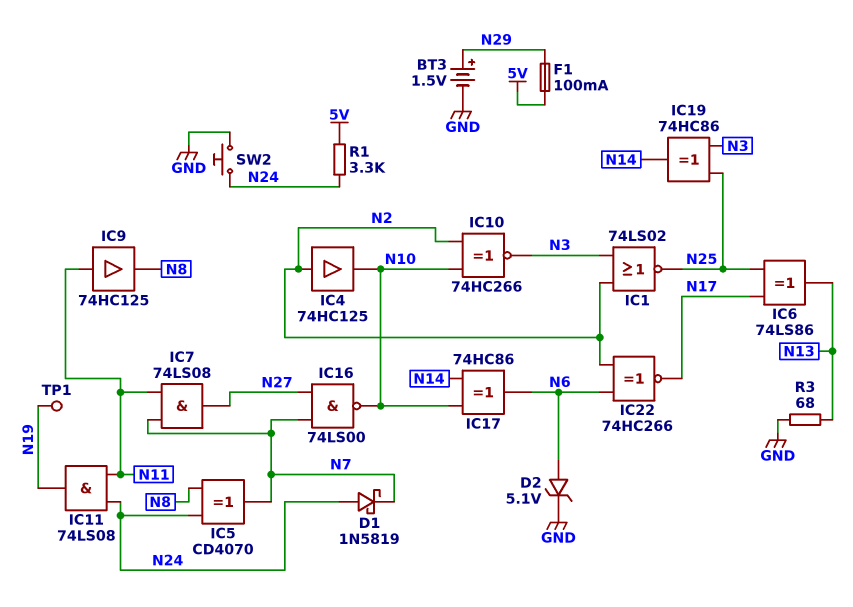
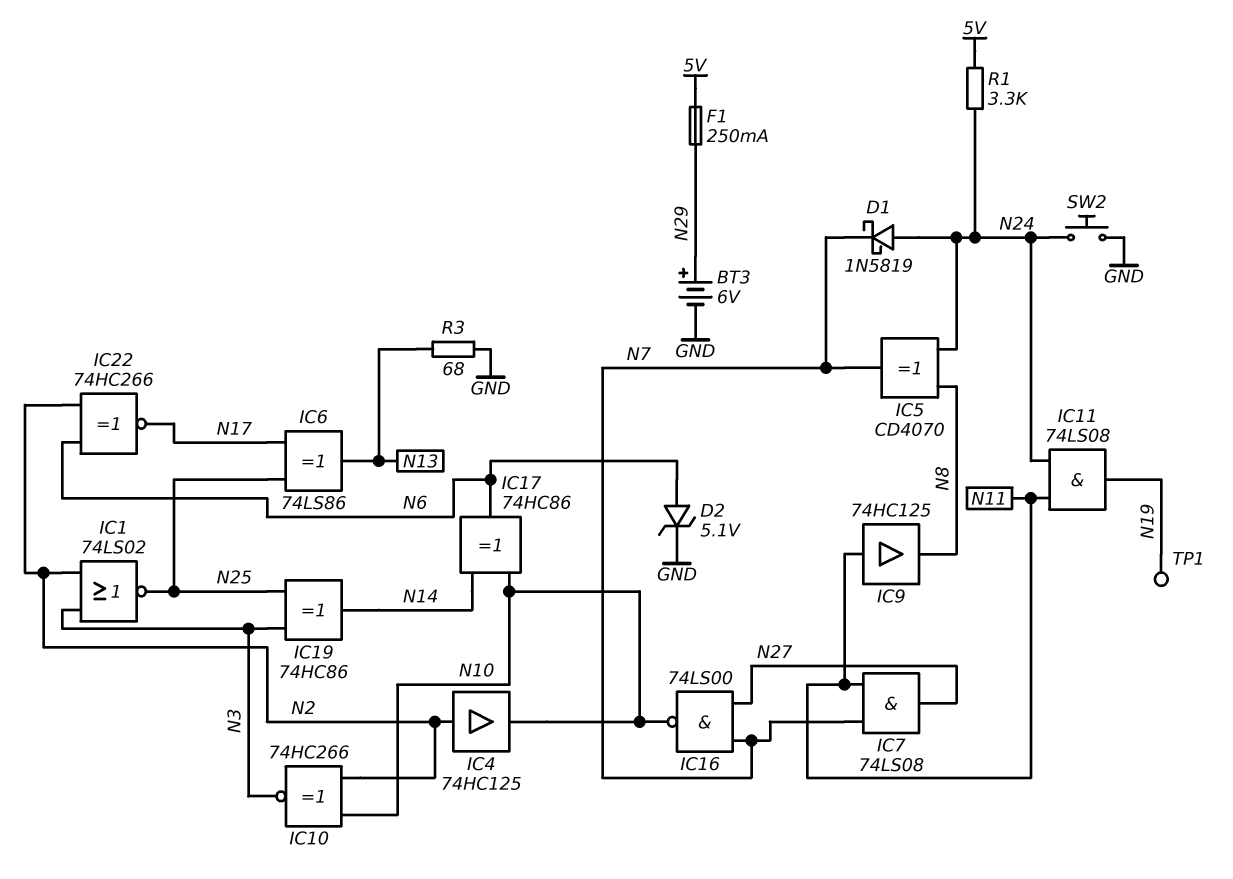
BT3: 1.5V (plus N29, minus GND) -> 6V (plus N29, minus GND)
F1: 100mA (5V, N29) -> 250mA (5V, N29)

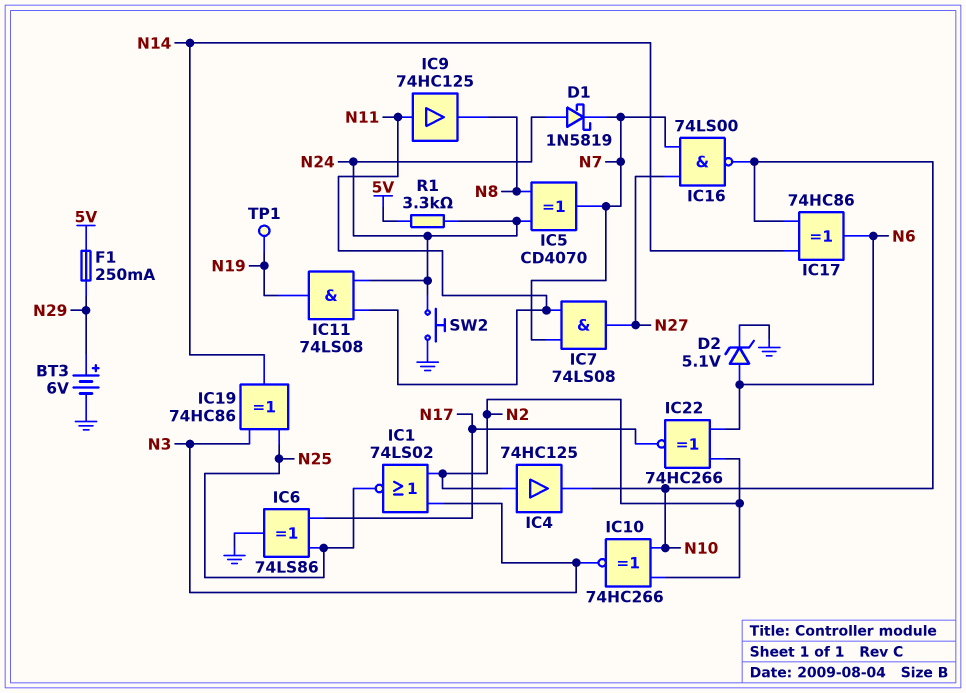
IC6: XOR 74LS86 (in N17, in N25, out N13) -> XOR 74LS86 (in N17, in N25, out GND)
R3: 68 (GND, N13) -> none

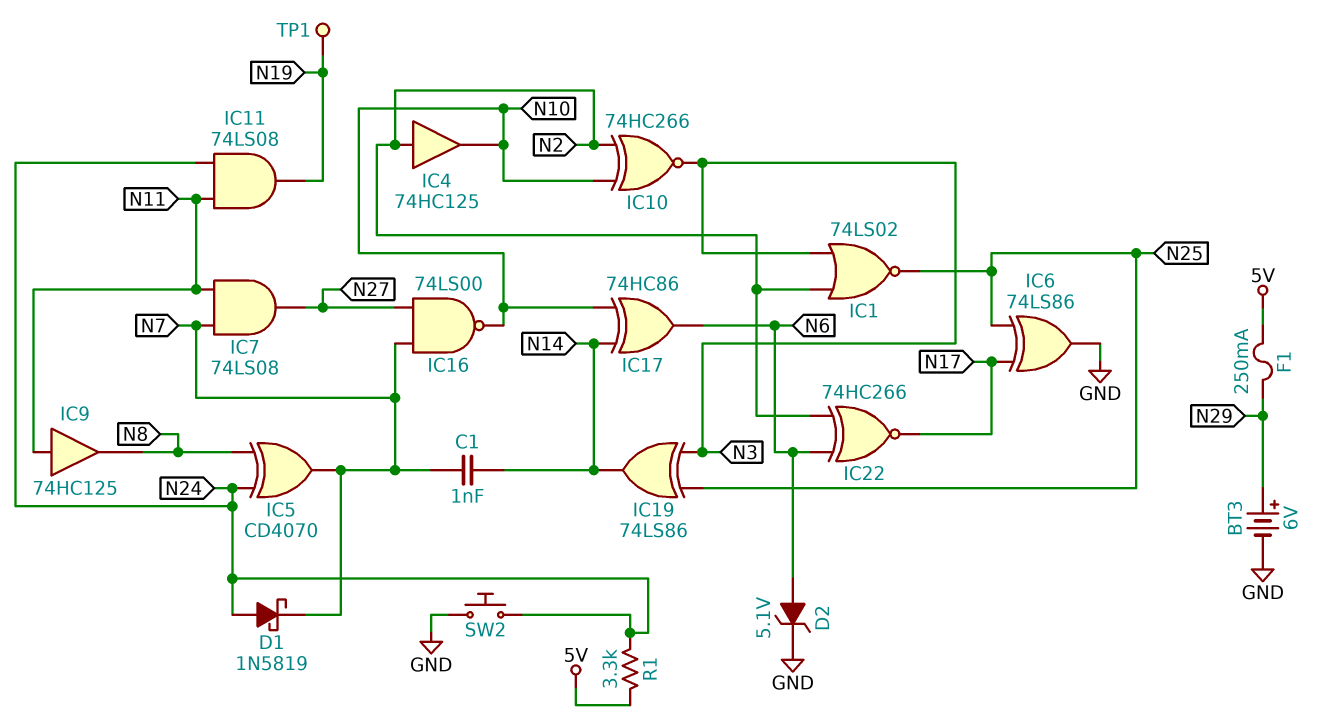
C1: none -> 1nF (N7, N14)
IC19: XOR 74HC86 (in N3, in N25, out N14) -> XOR 74LS86 (in N3, in N25, out N14)

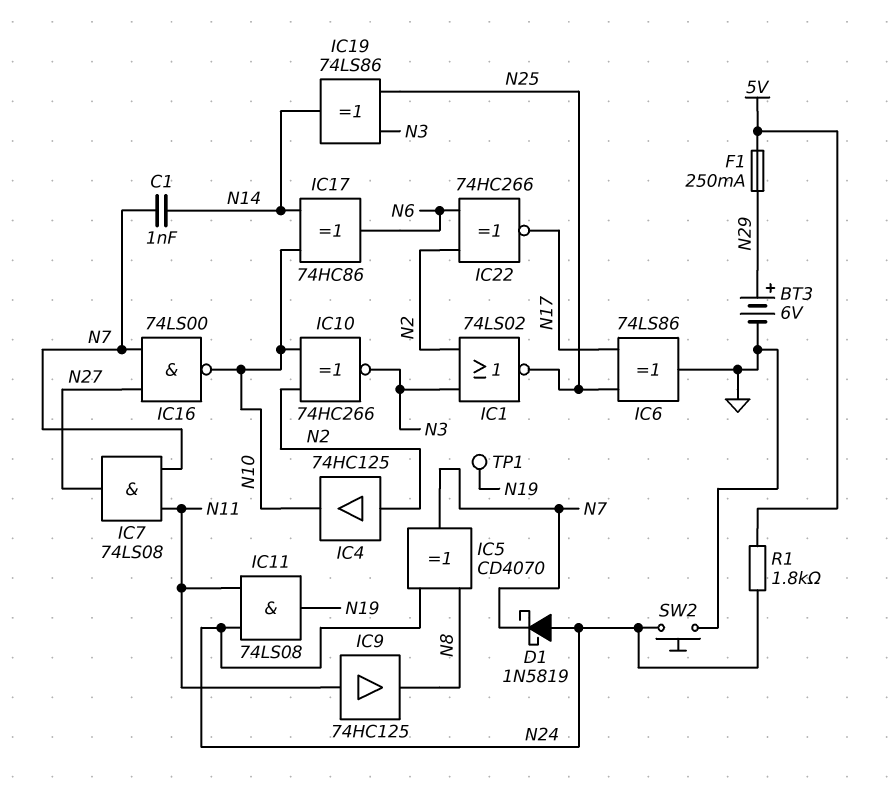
D2: zener 5.1V (A N6, K GND) -> none
R1: 3.3k (5V, N24) -> 1.8k (5V, N24)

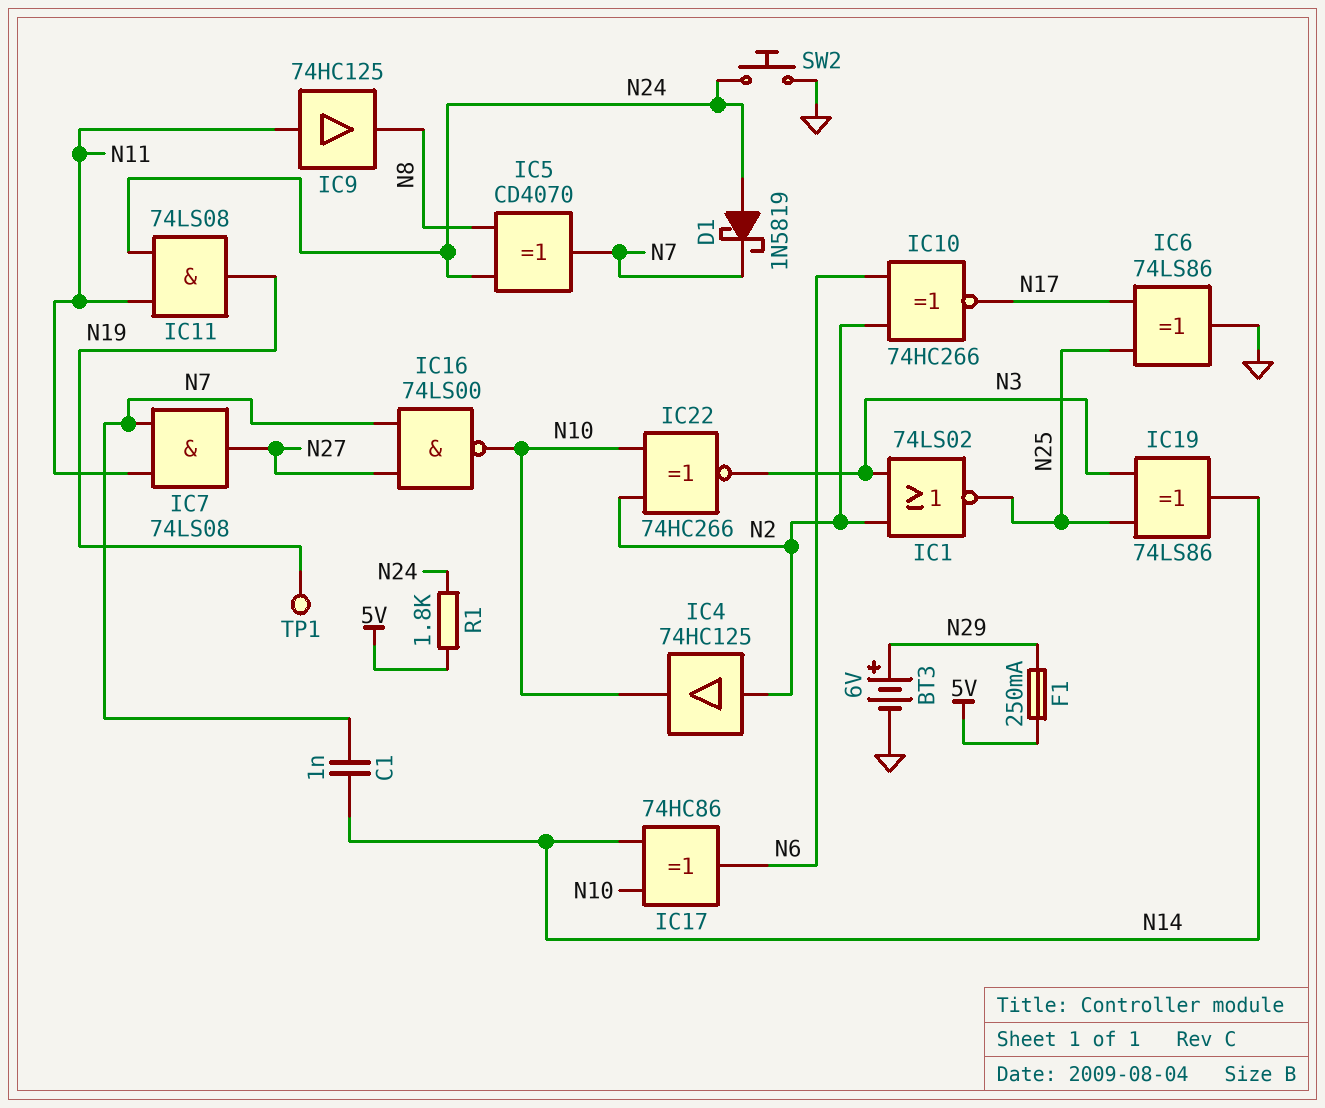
IC10: XNOR 74HC266 (in N2, in N10, out N3) -> XNOR 74HC266 (in N2, in N6, out N17)
IC22: XNOR 74HC266 (in N2, in N6, out N17) -> XNOR 74HC266 (in N2, in N10, out N3)

